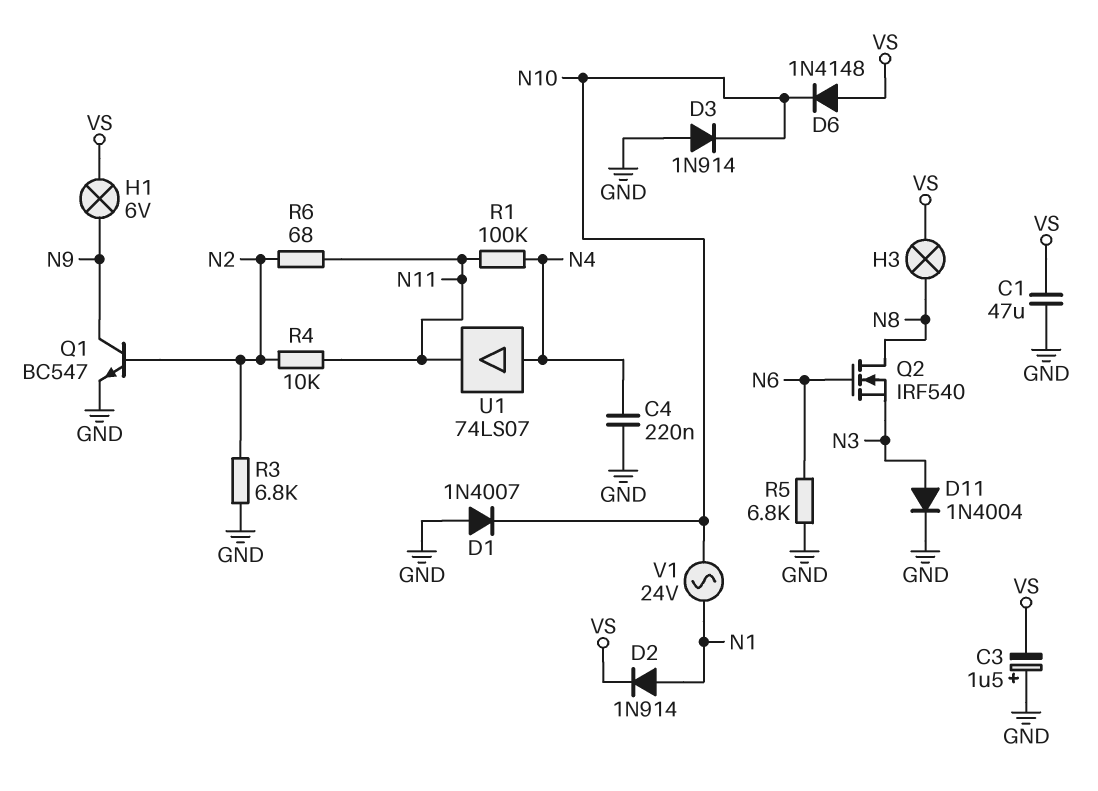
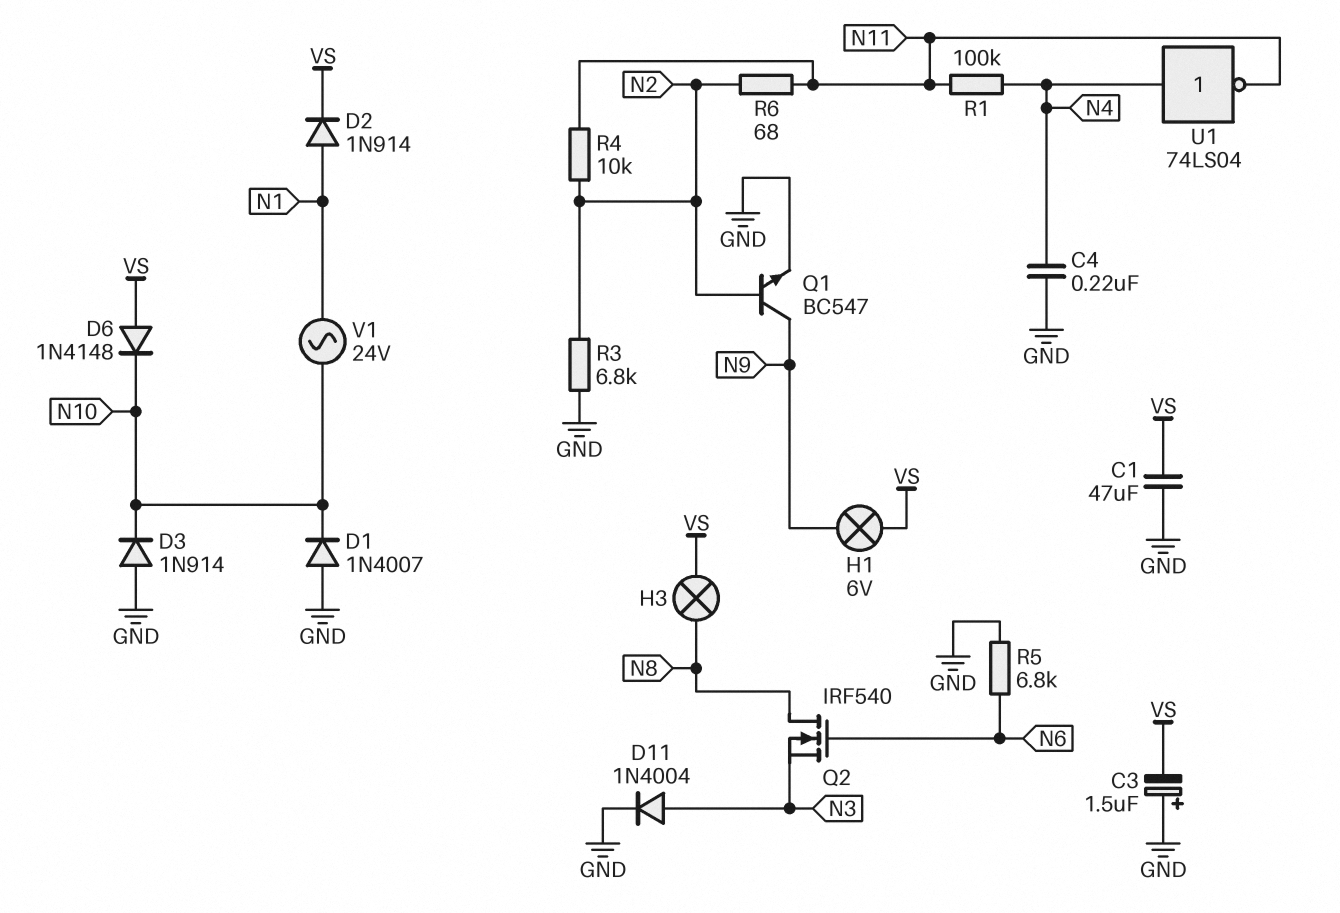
U1: buffer 74LS07 (in N4, out N11) -> NOT 74LS04 (in N4, out N11)

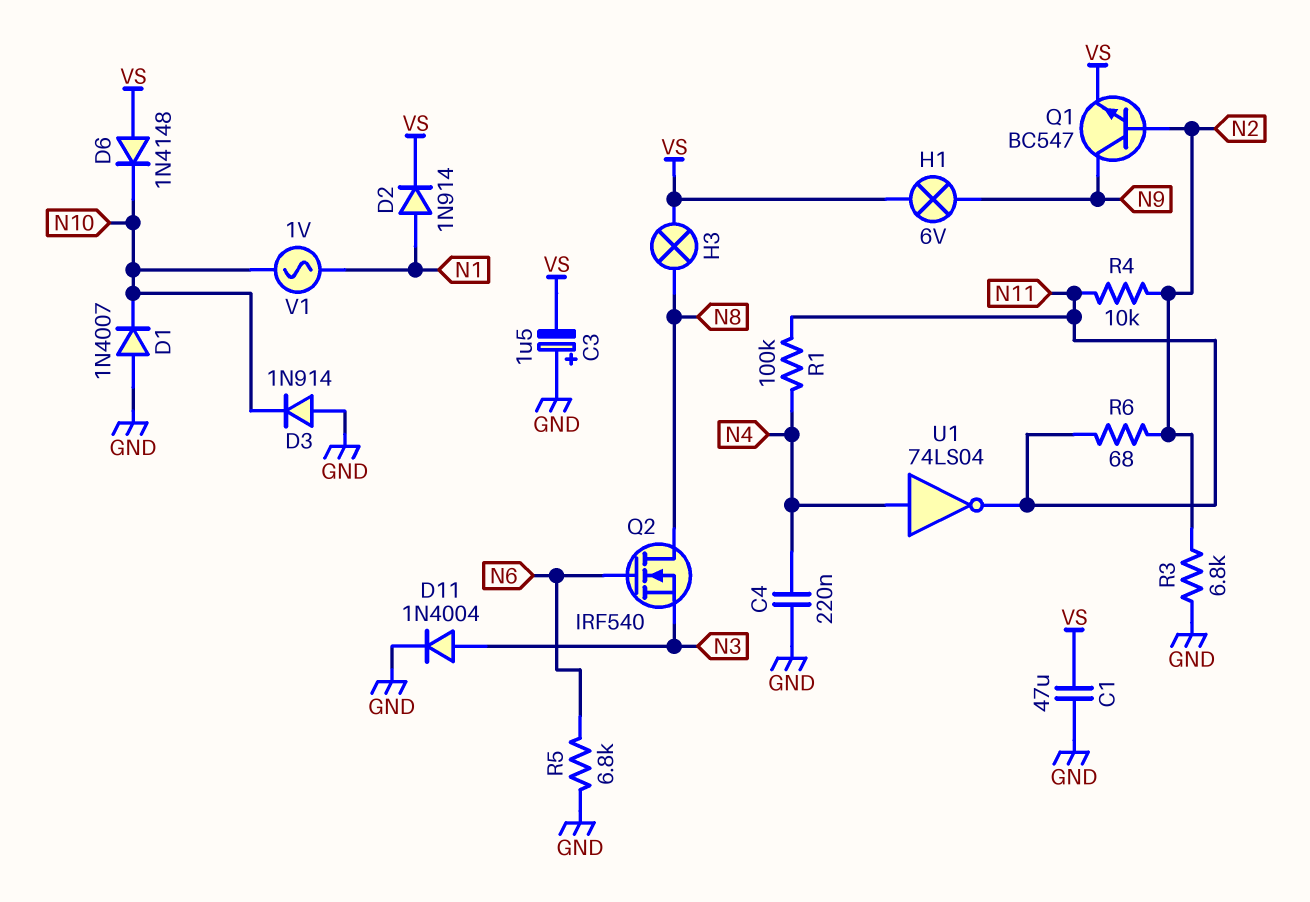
Q1: NPN BC547 (B N2, C N9, E GND) -> NPN BC547 (B N2, C N9, E VS)
V1: AC 24V (N1, N10) -> AC 1V (N1, N10)

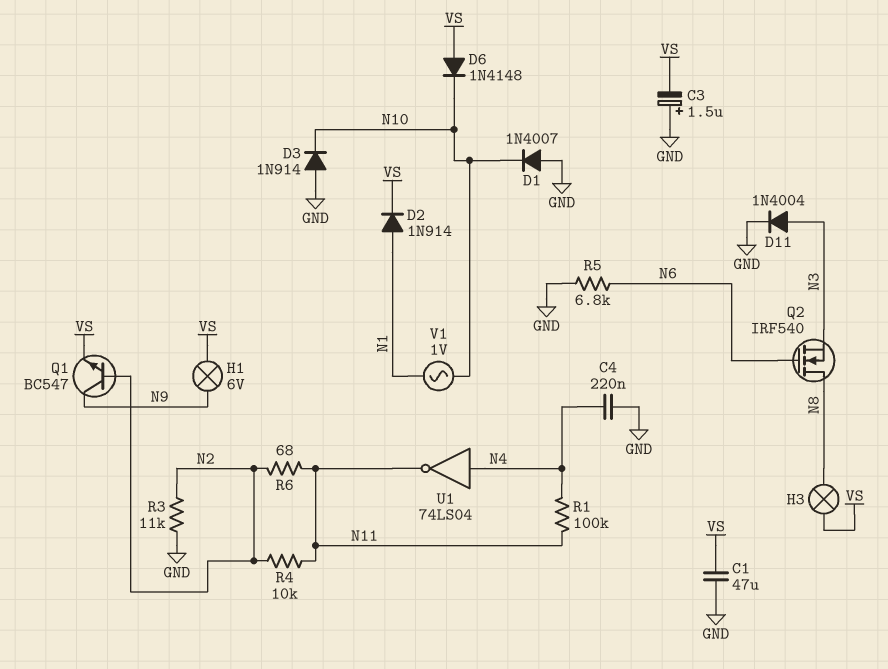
R3: 6.8k (GND, N2) -> 11k (GND, N2)

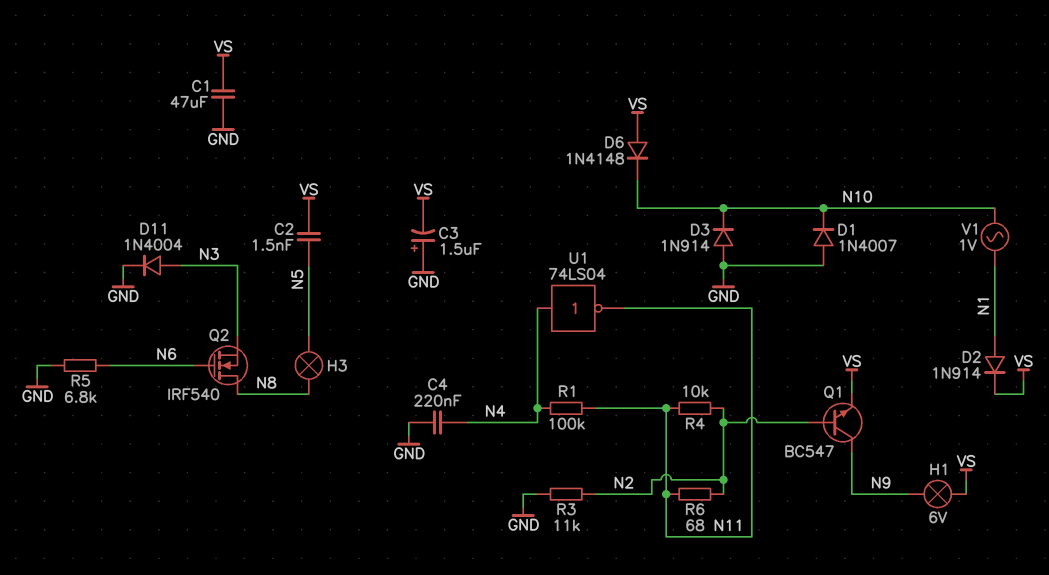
C2: none -> 1.5nF (N5, VS)
H3: lamp (N8, VS) -> lamp (N5, N8)

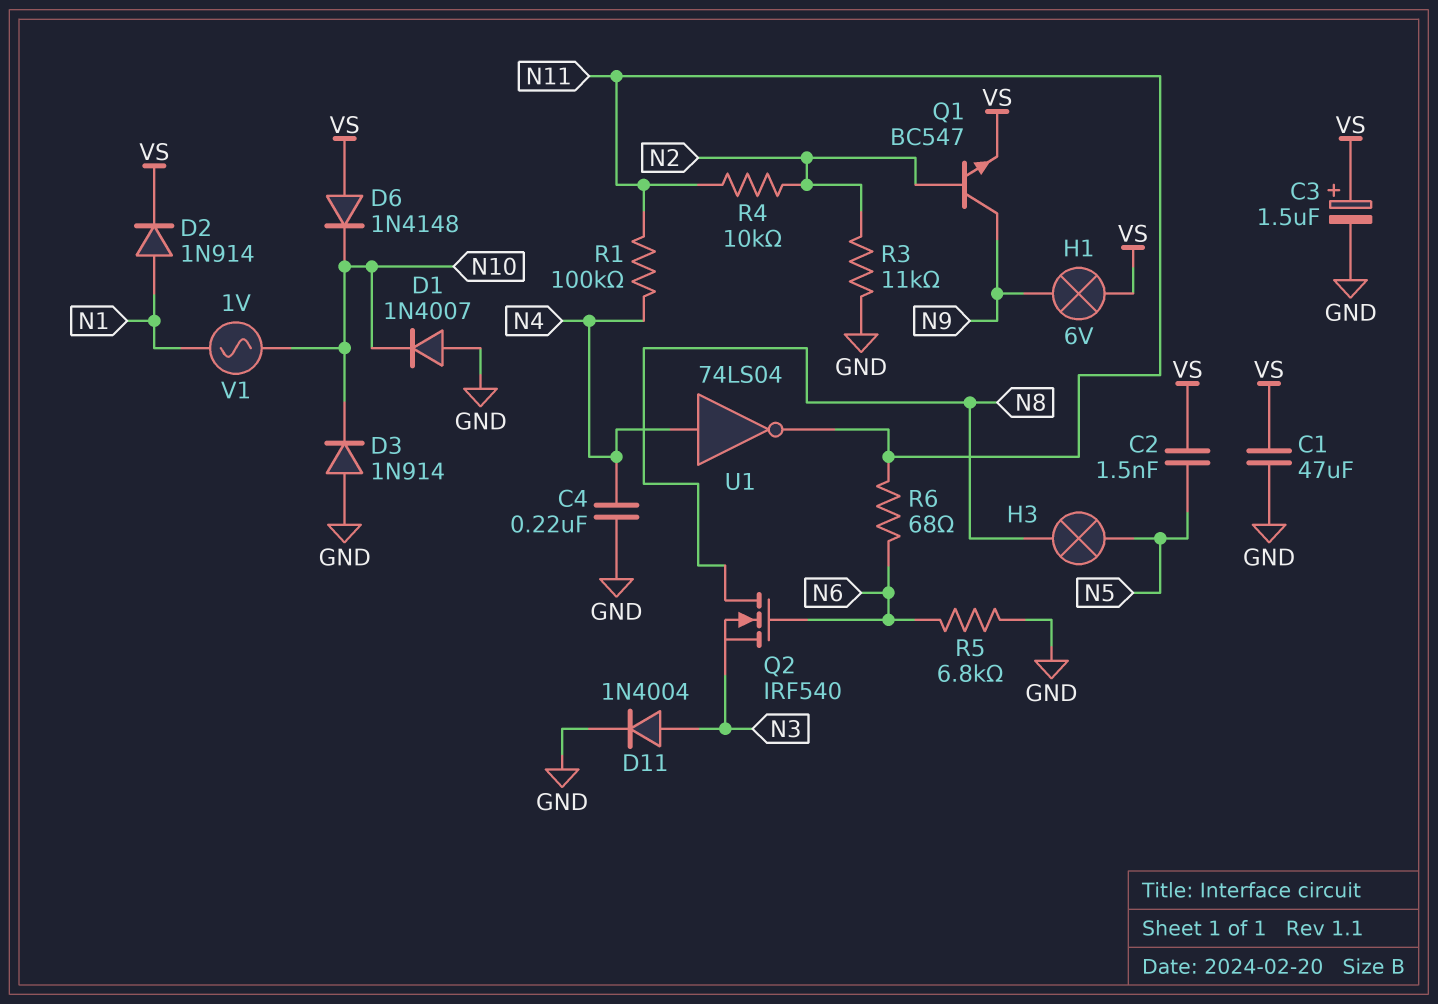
C3: 1.5uF (plus GND, minus VS) -> 1.5uF (plus VS, minus GND)
R6: 68 (N2, N11) -> 68 (N6, N11)

